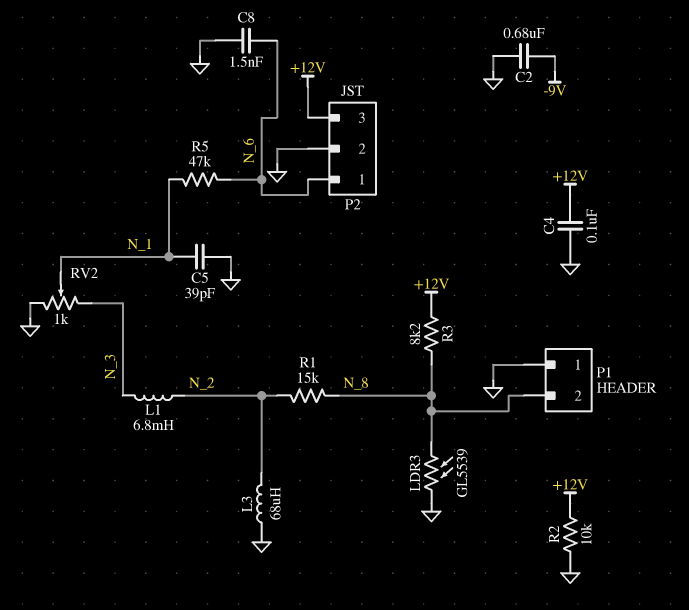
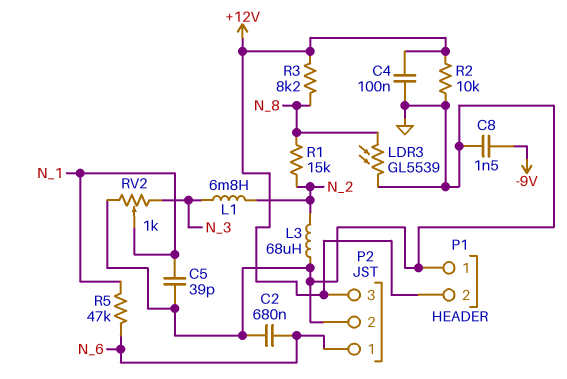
C2: 680nF (-9V, GND) -> 680nF (GND, N_6)
C8: 1.5nF (GND, N_6) -> 1.5nF (-9V, GND)
P1 pin 2: N_8 -> +12V

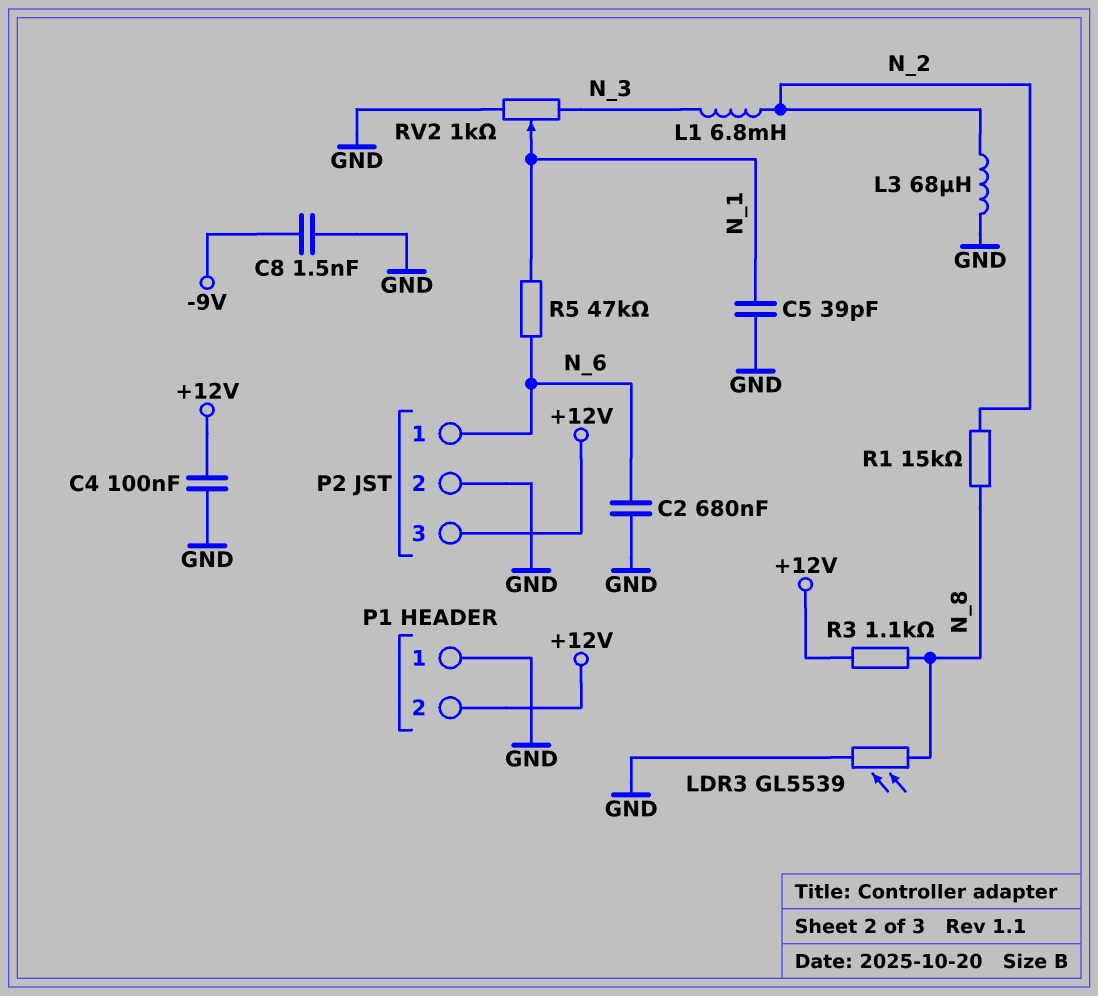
R2: 10k (+12V, GND) -> none
R3: 8.2k (+12V, N_8) -> 1.1k (+12V, N_8)

